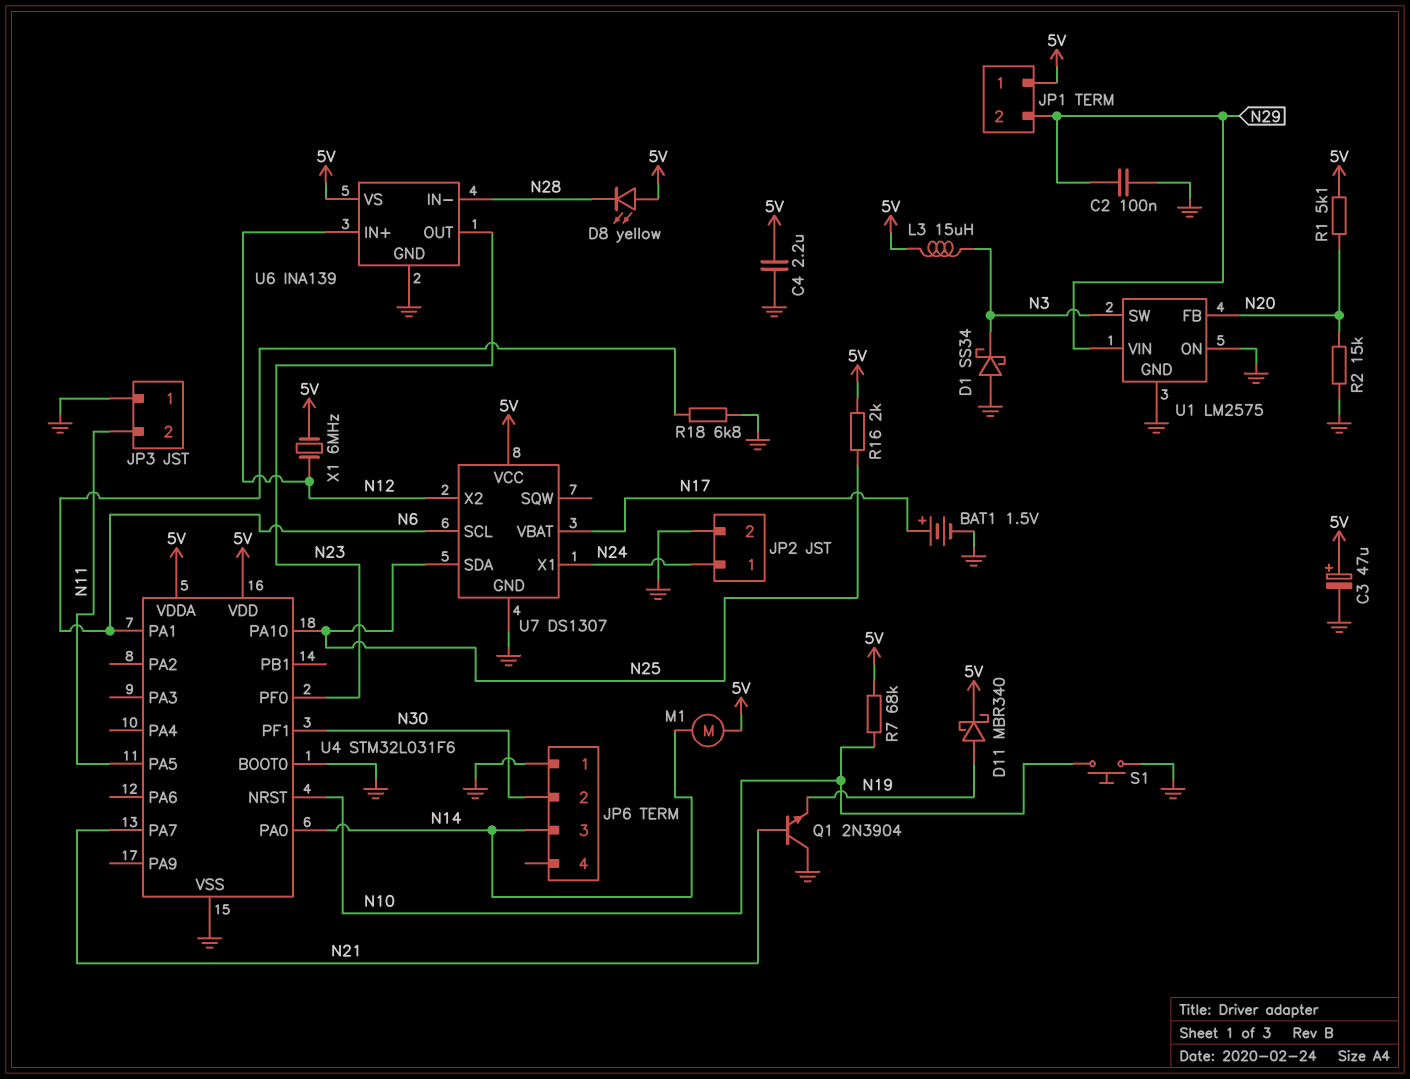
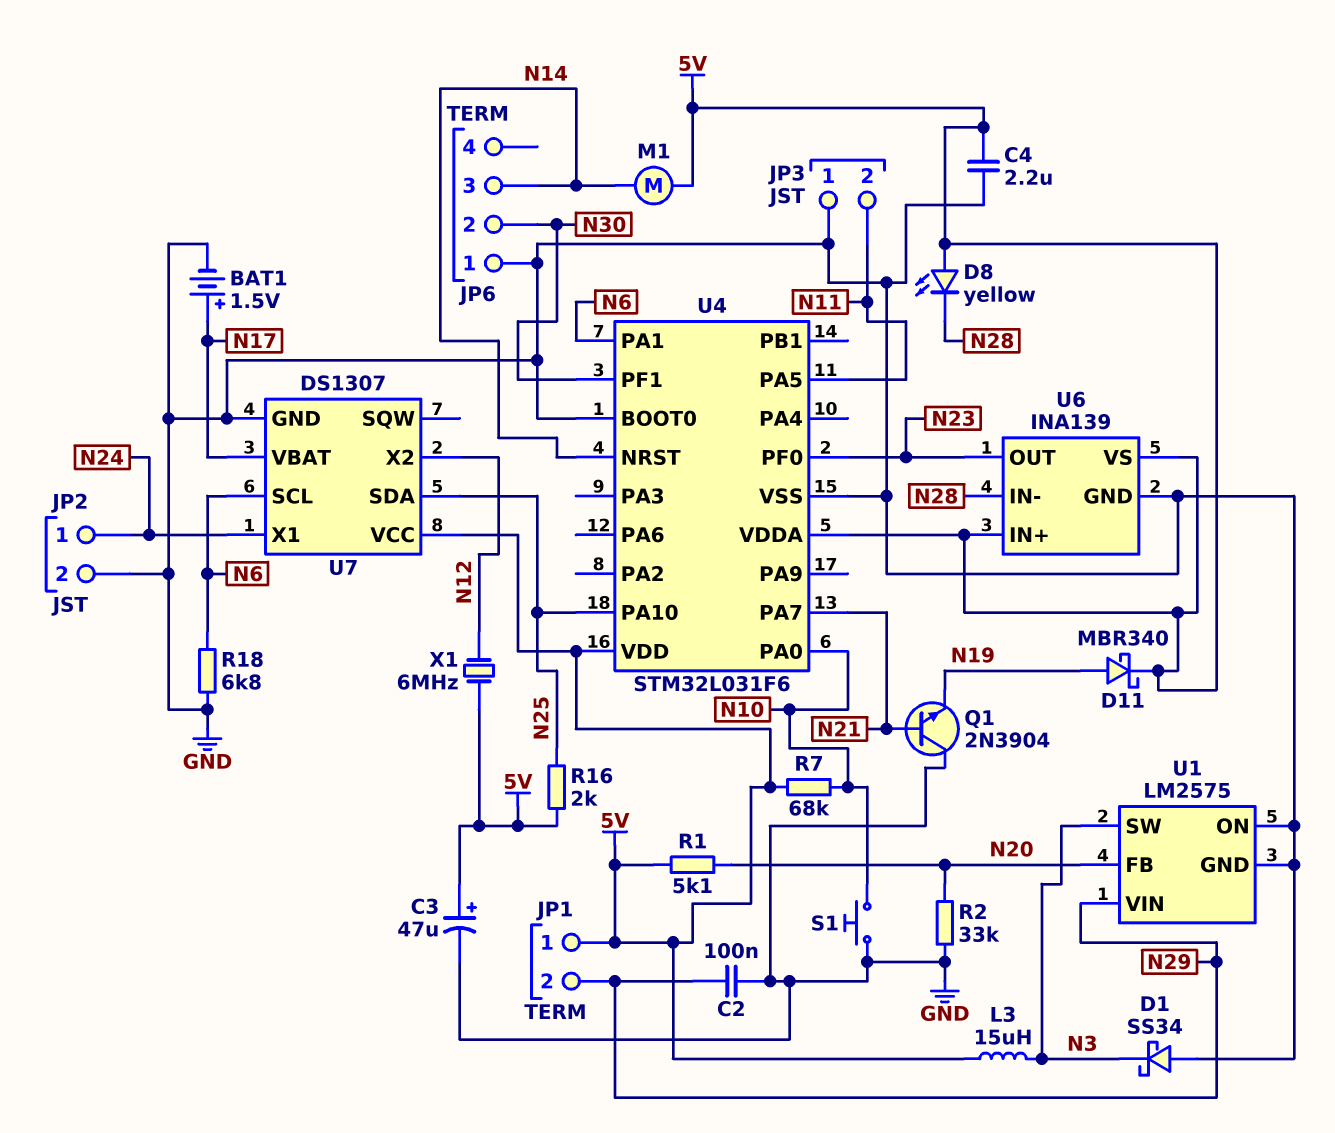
R2: 15k (GND, N20) -> 33k (GND, N20)
U4 pin NRST: N10 -> N14
U4 pin PA0: N14 -> N10
U6 pin IN+: N12 -> 5V

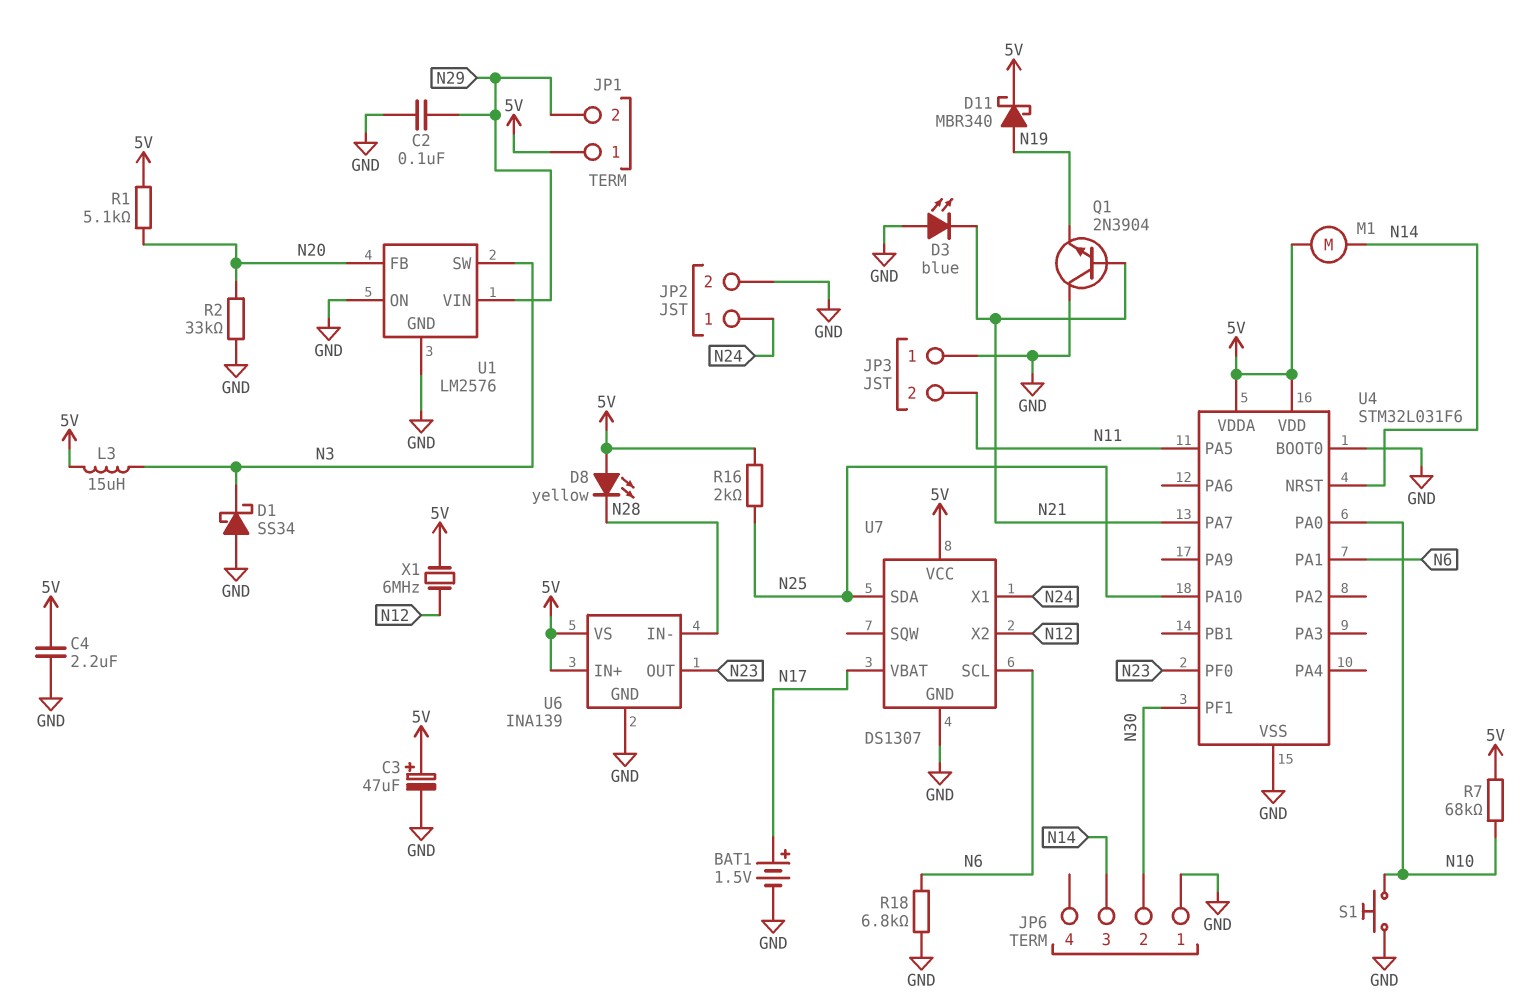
D3: none -> LED blue (A GND, K N21)
U1: LM2575 -> LM2576

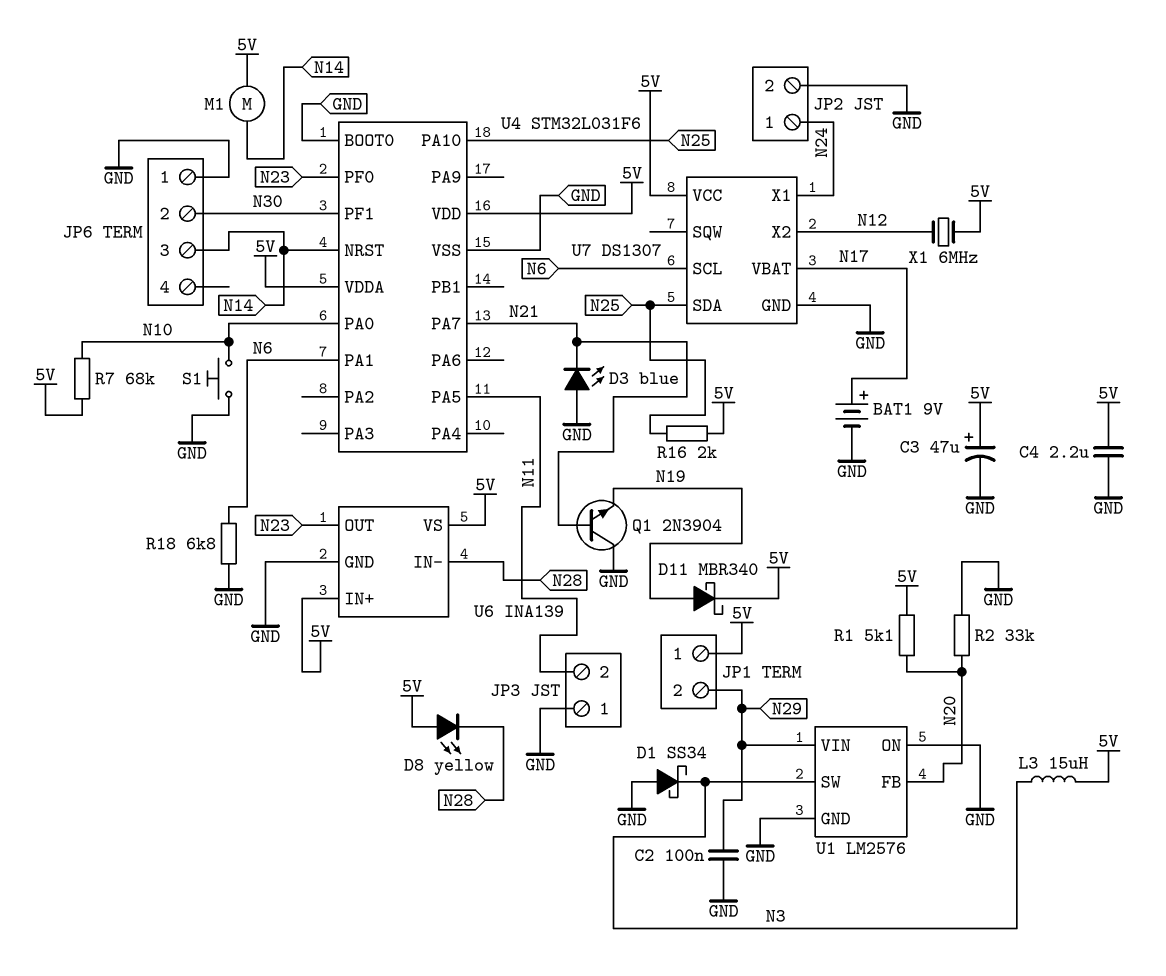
BAT1: 1.5V (plus N17, minus GND) -> 9V (plus N17, minus GND)

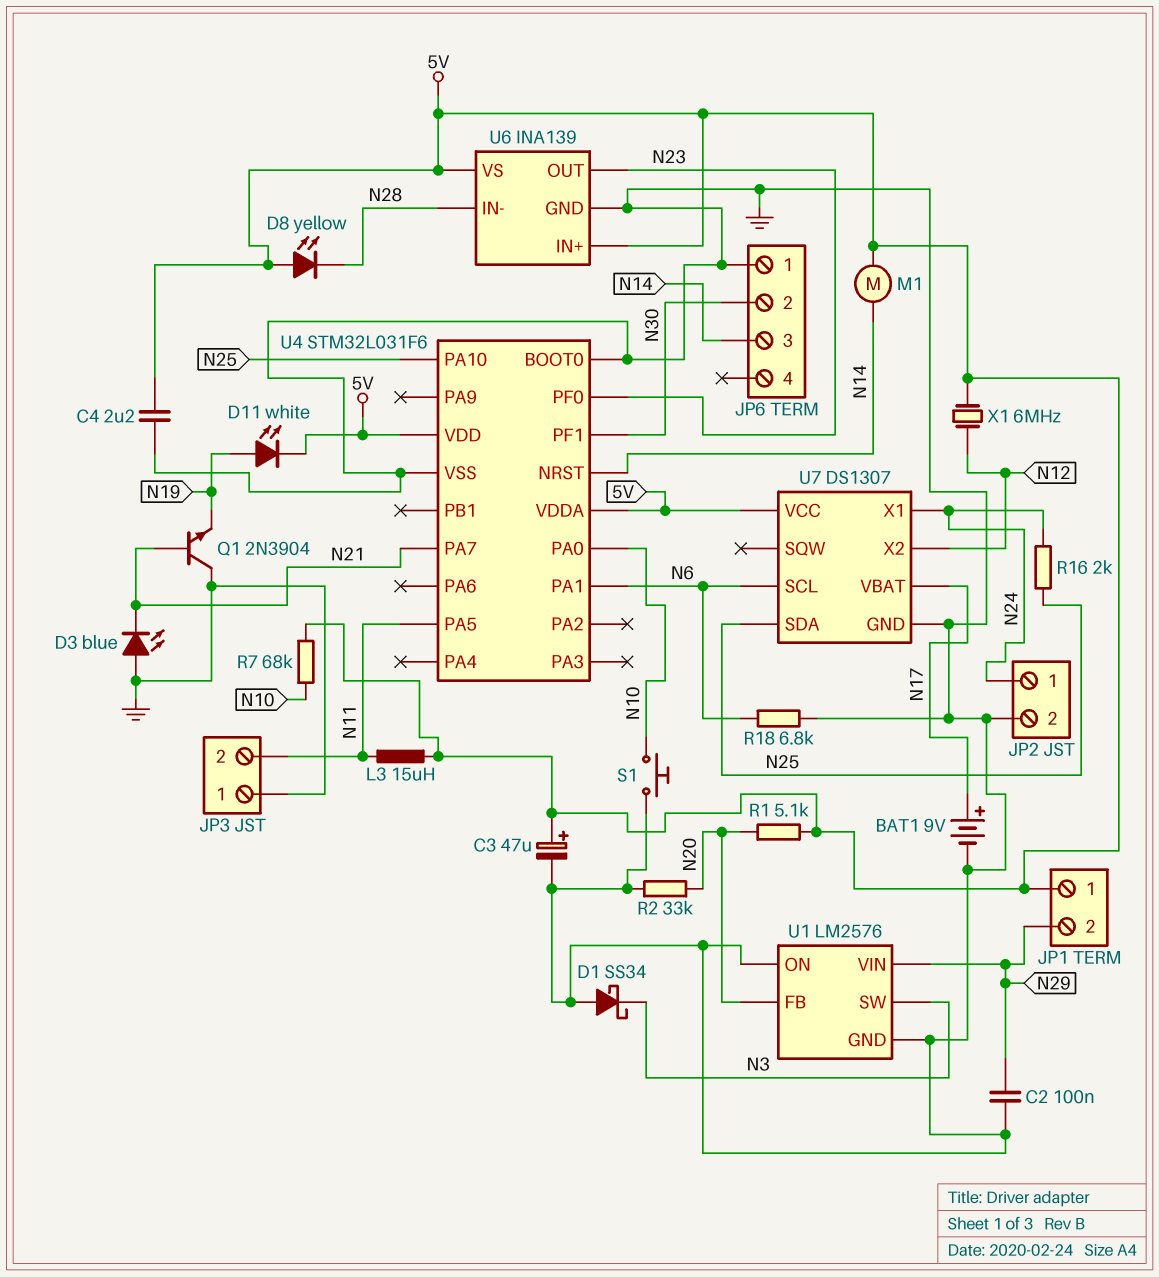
D11: schottky MBR340 (A N19, K 5V) -> LED white (A N19, K 5V)
L3: 15uH (5V, N3) -> 15uH (5V, N11)
R16: 2k (5V, N25) -> 2k (N24, N25)

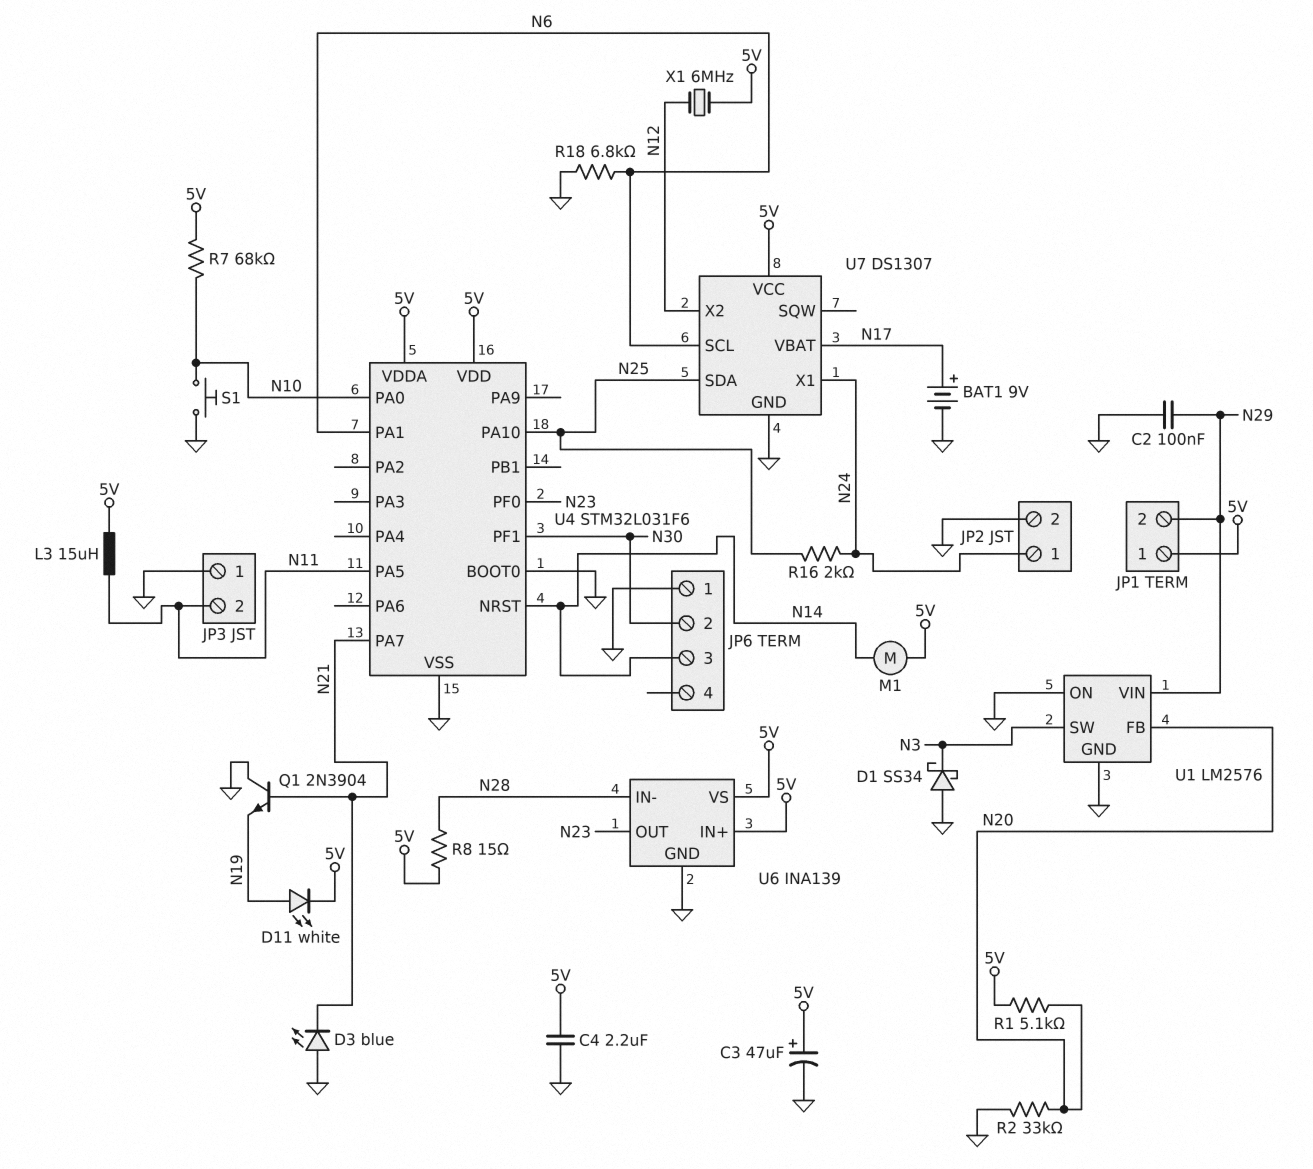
D8: LED yellow (A 5V, K N28) -> none
R8: none -> 15 (5V, N28)

